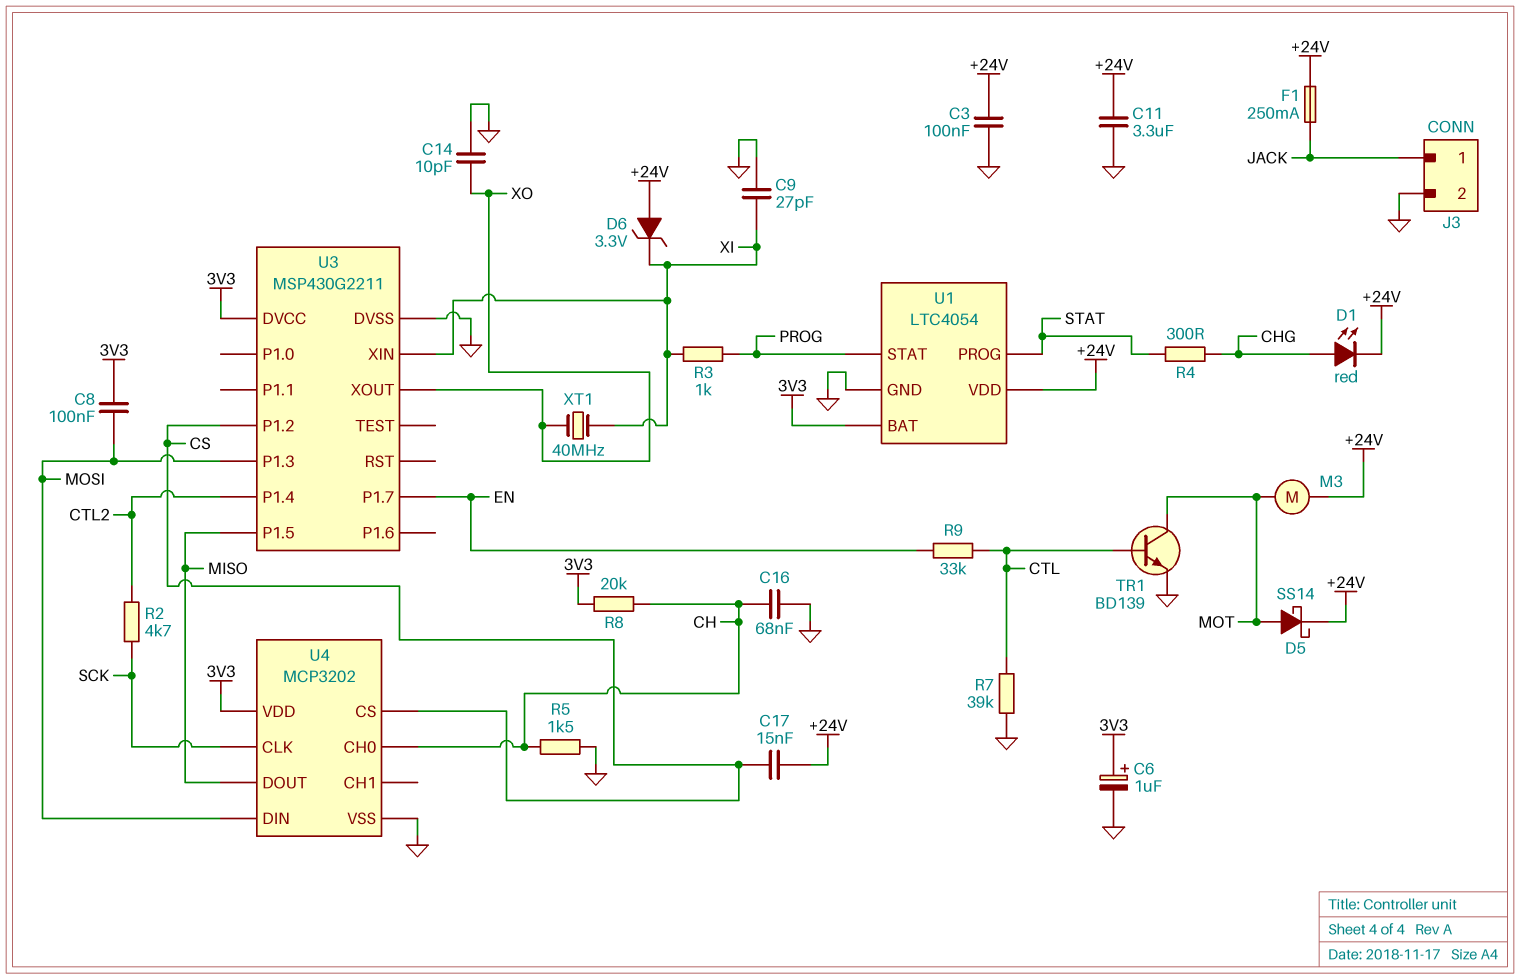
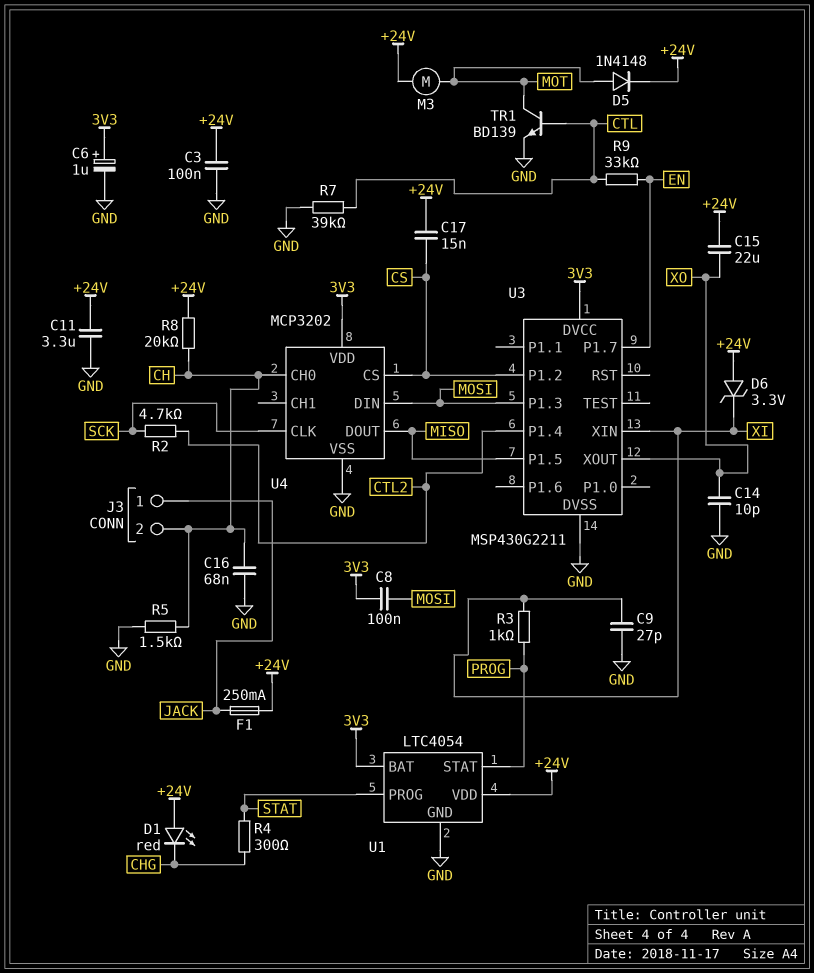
C15: none -> 22uF (+24V, XO)
D1: LED red (A CHG, K +24V) -> LED red (A +24V, K CHG)
D5: schottky SS14 (A MOT, K +24V) -> diode 1N4148 (A MOT, K +24V)
J3 pin 2: GND -> CH
R8: 20k (3V3, CH) -> 20k (+24V, CH)
XT1: 40MHz (XI, XO) -> none

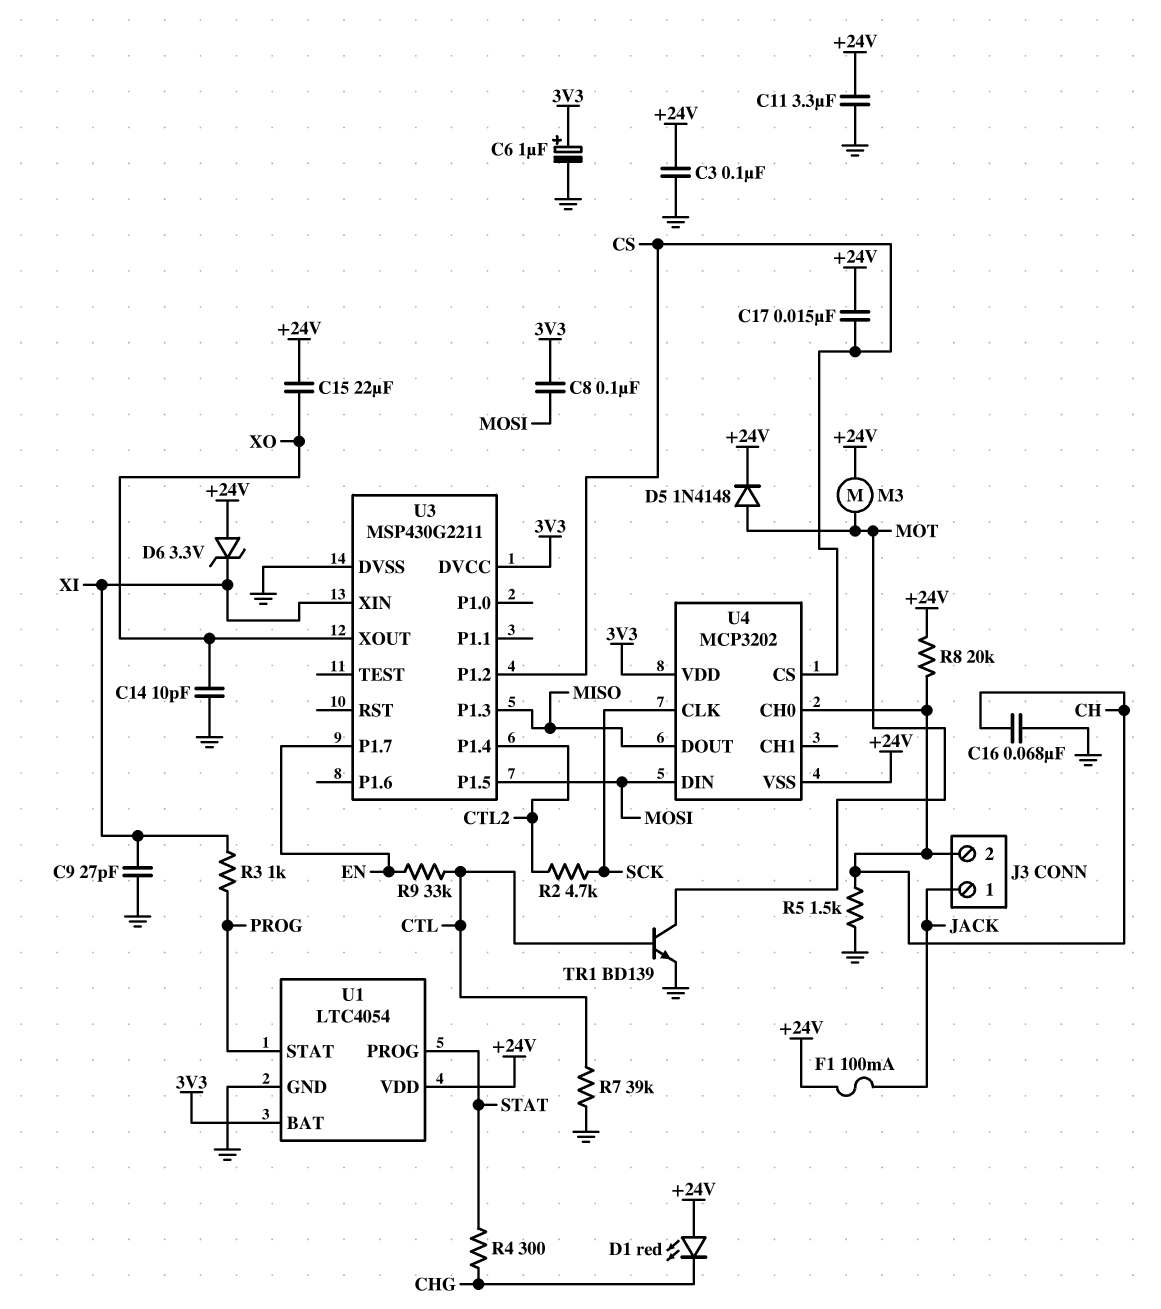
F1: 250mA (+24V, JACK) -> 100mA (+24V, JACK)
U3 pin P1.3: MOSI -> MISO
U3 pin P1.5: MISO -> MOSI
U4 pin VSS: GND -> +24V

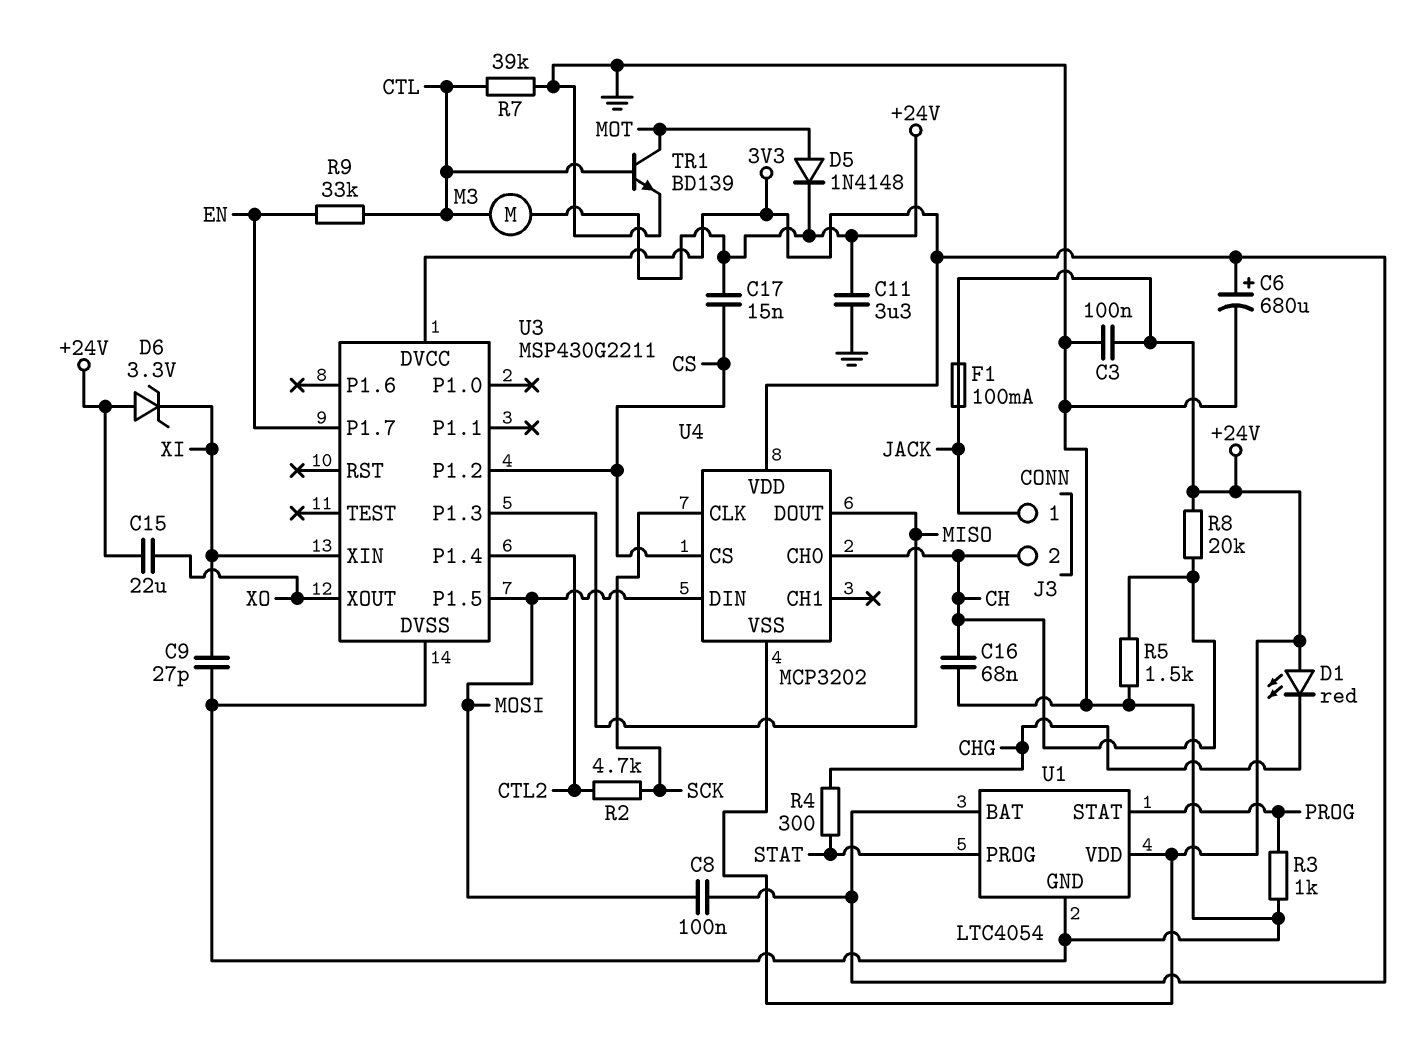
C6: 1uF (plus 3V3, minus GND) -> 680uF (plus 3V3, minus GND)
C14: 10pF (GND, XO) -> none
M3: motor (+24V, MOT) -> motor (+24V, CTL)
R3: 1k (PROG, XI) -> 1k (GND, PROG)

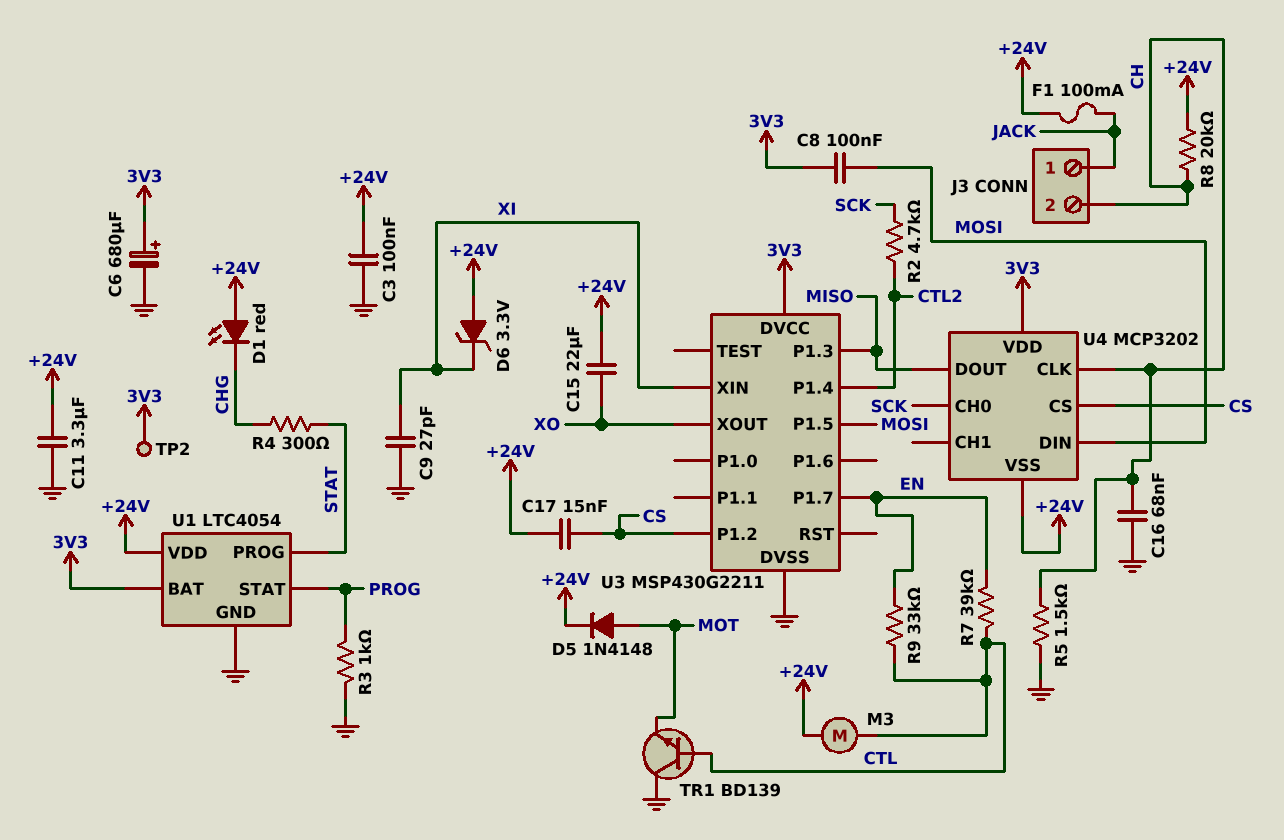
R7: 39k (CTL, GND) -> 39k (CTL, EN)
TP2: none -> test point (3V3)
TR1: NPN BD139 (B CTL, C MOT, E GND) -> NPN BD139 (B CTL, C GND, E MOT)
U4 pin CH0: CH -> SCK
U4 pin CLK: SCK -> CH

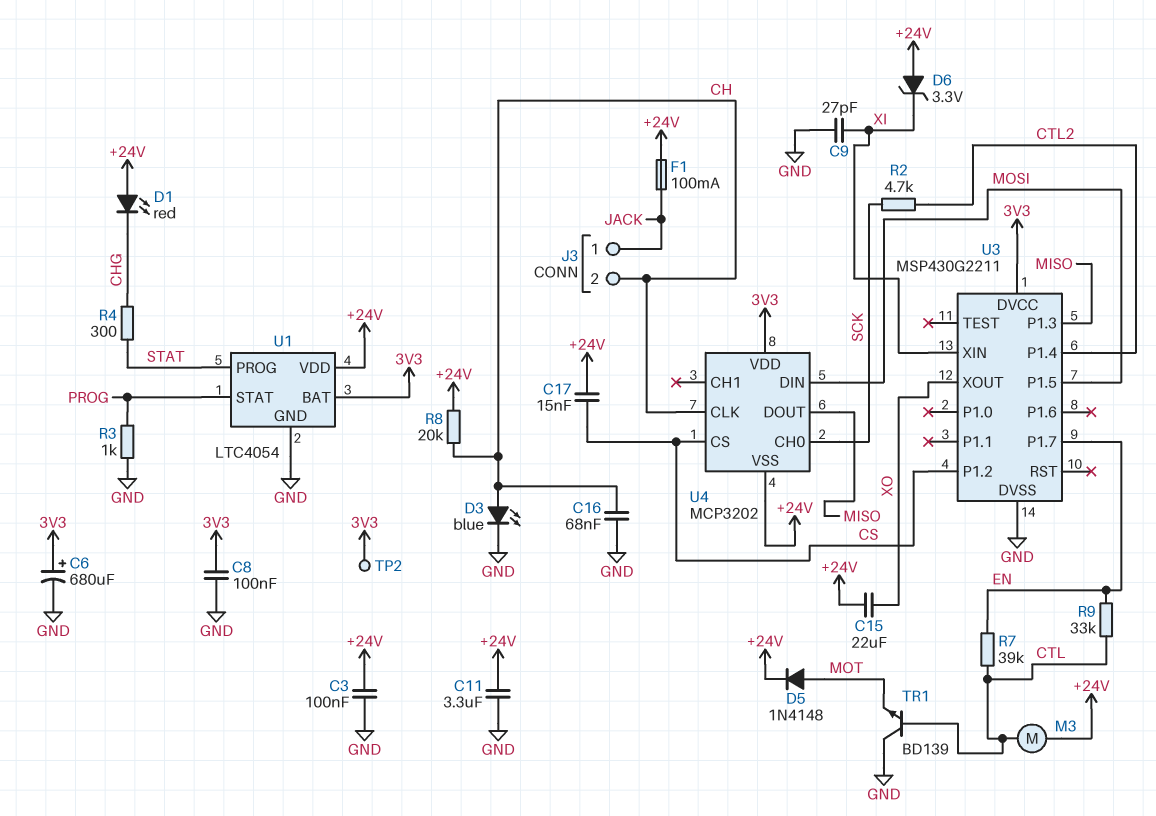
C8: 100nF (3V3, MOSI) -> 100nF (3V3, GND)
D3: none -> LED blue (A CH, K GND)
R5: 1.5k (CH, GND) -> none

